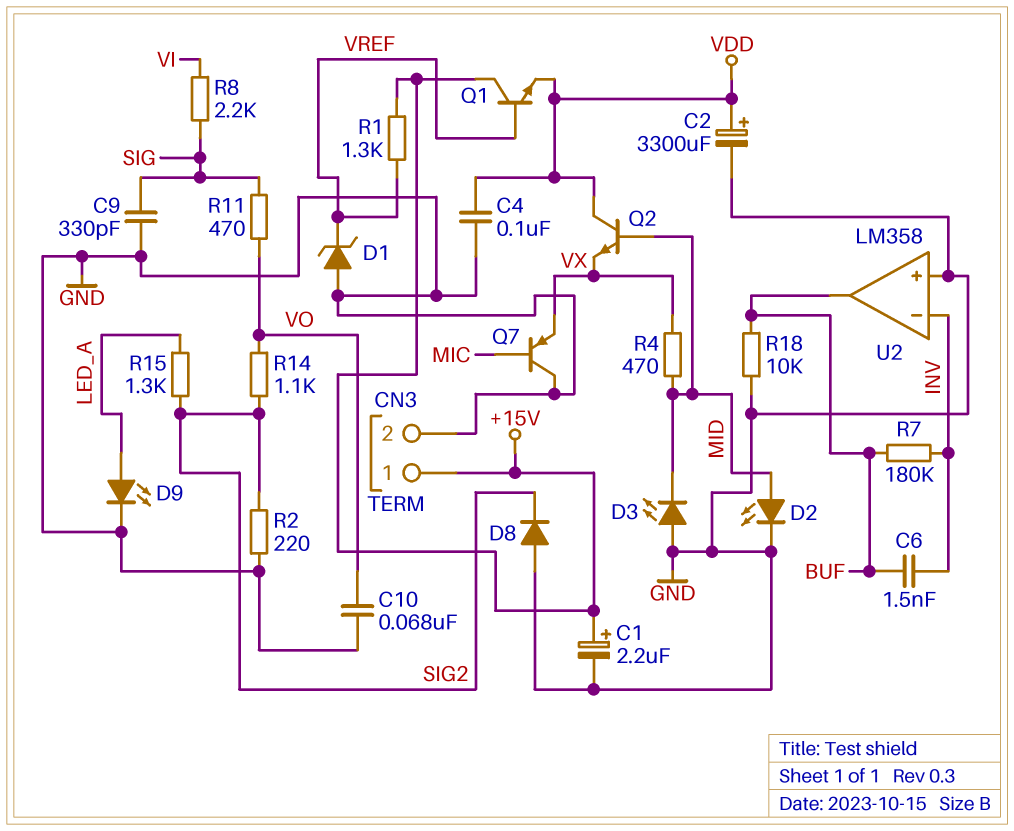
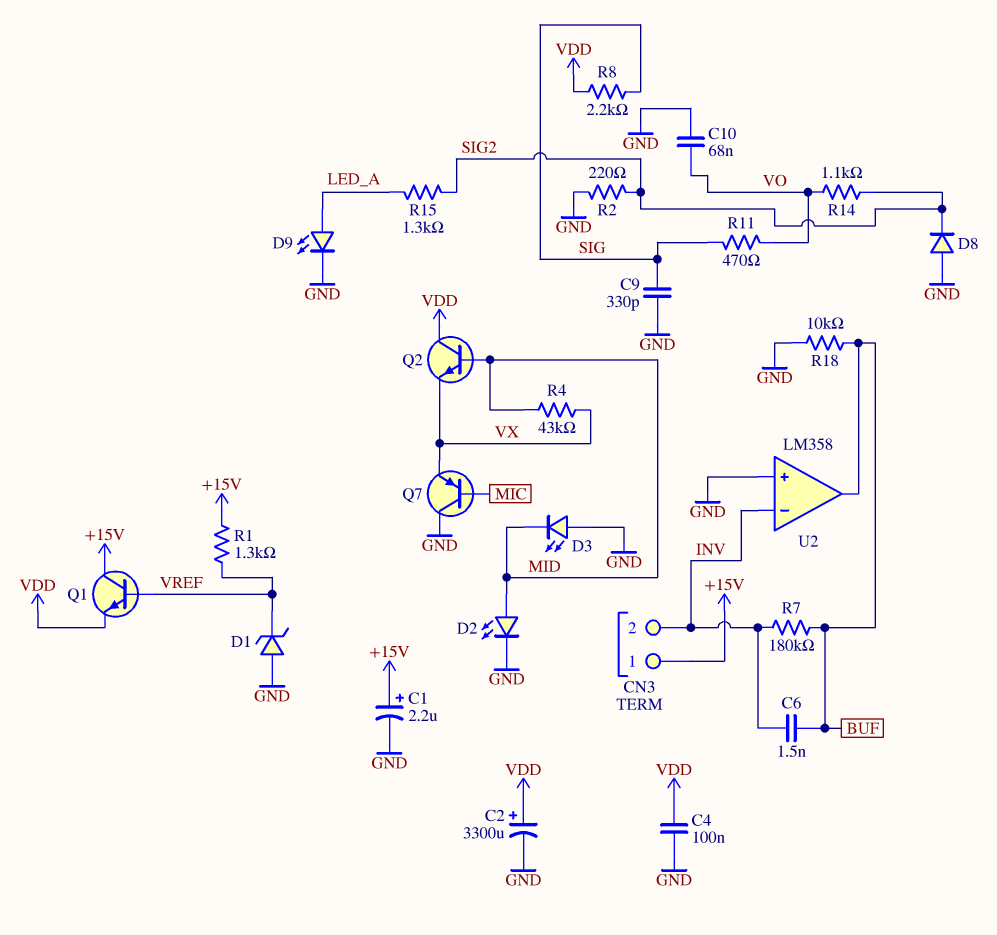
CN3 pin 2: GND -> INV
R4: 470 (MID, VX) -> 43k (MID, VX)
R8: 2.2k (SIG, VI) -> 2.2k (SIG, VDD)

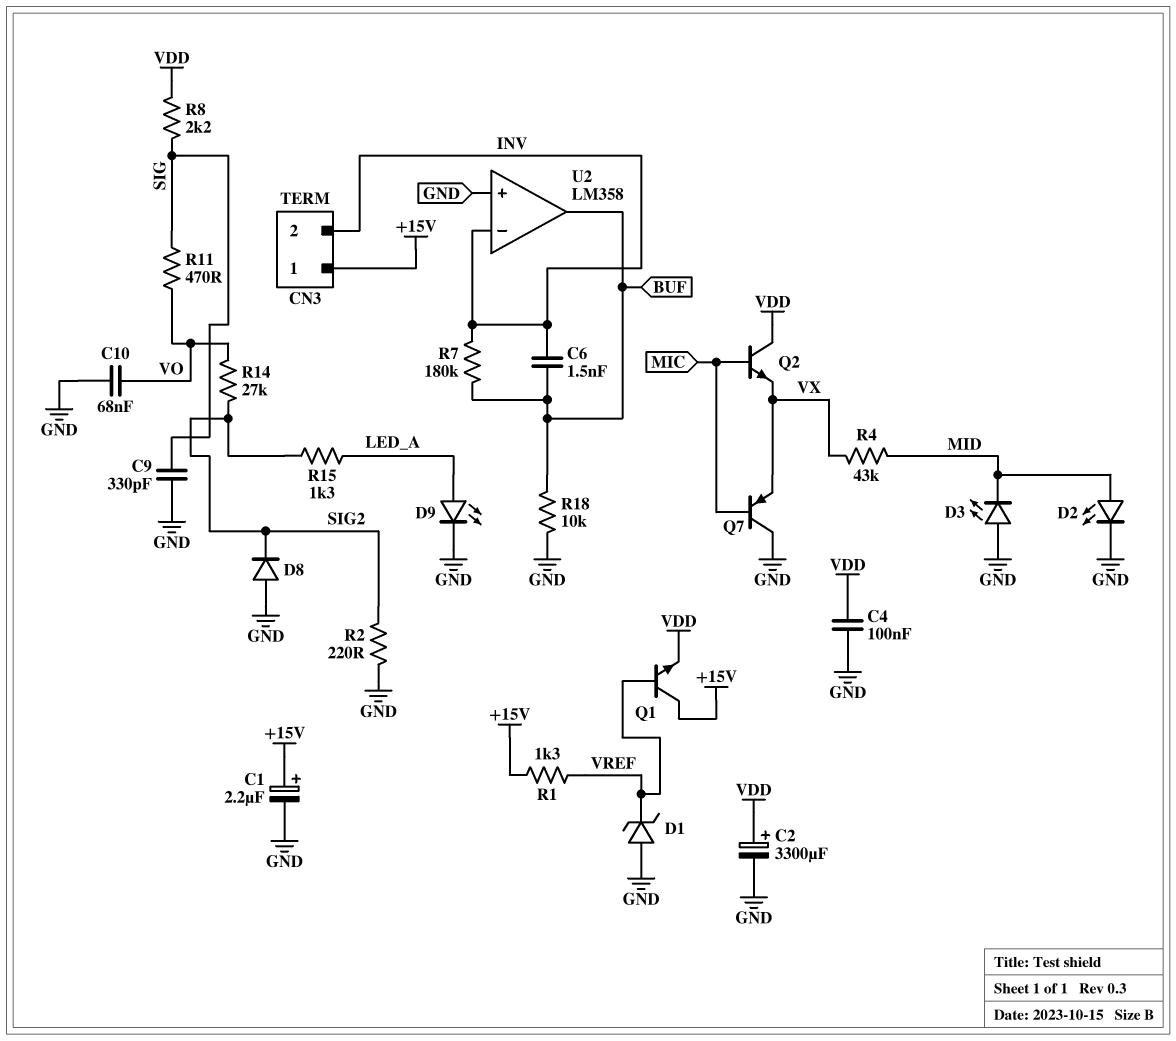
Q2: NPN (B MID, C VDD, E VX) -> NPN (B MIC, C VDD, E VX)
R14: 1.1k (SIG2, VO) -> 27k (SIG2, VO)

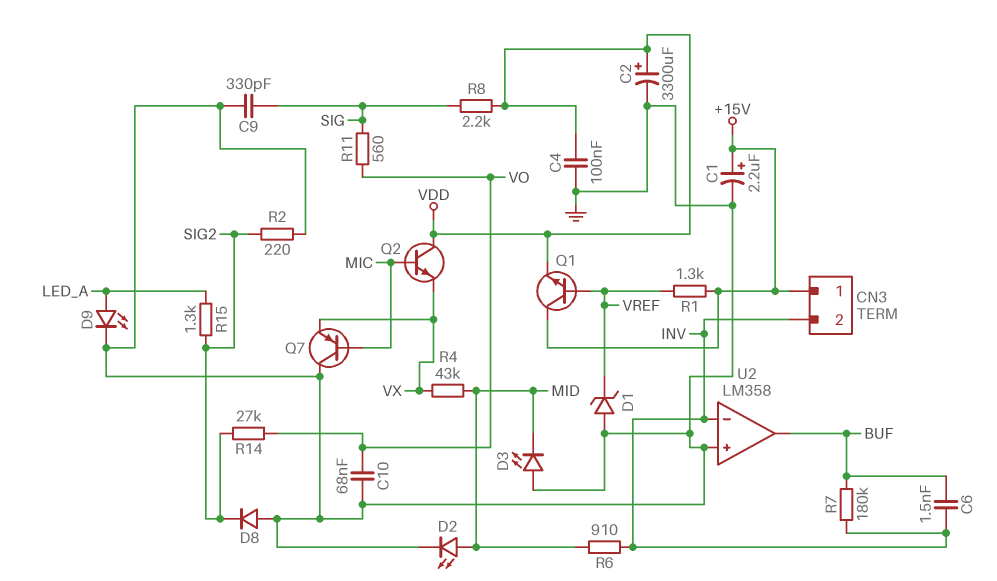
R6: none -> 910 (INV, MID)
R11: 470 (SIG, VO) -> 560 (SIG, VO)
R18: 10k (BUF, GND) -> none

